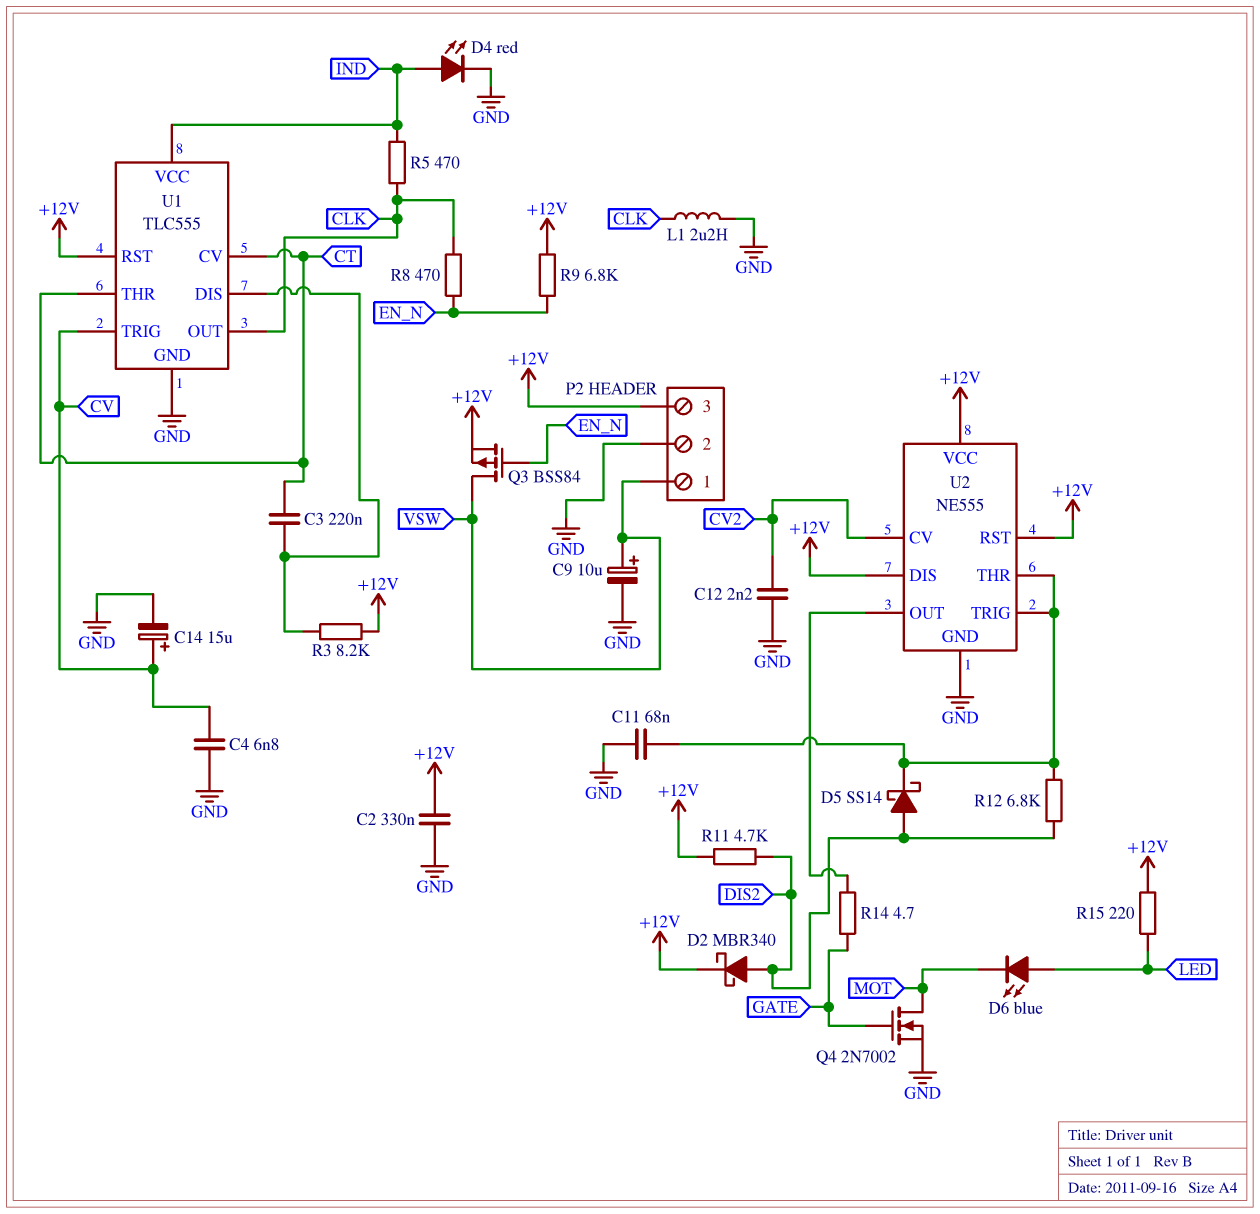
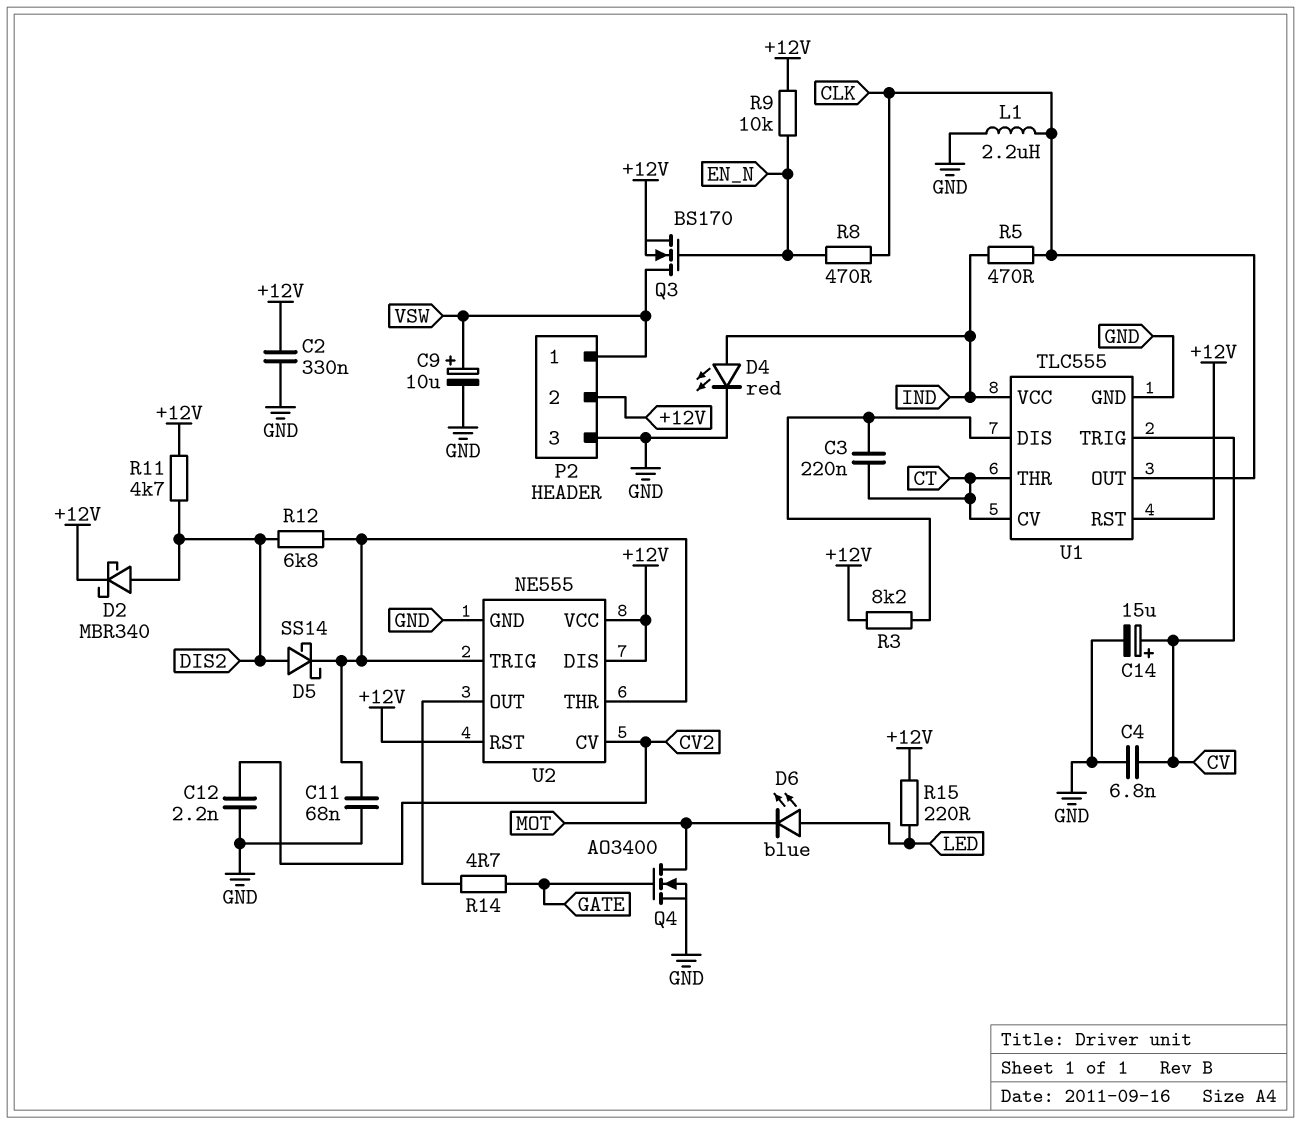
P2 pin 2: GND -> +12V
P2 pin 3: +12V -> GND
Q3: PMOS BSS84 (G EN_N, D VSW, S +12V) -> NMOS BS170 (G EN_N, D VSW, S +12V)
Q4: NMOS 2N7002 (G GATE, D MOT, S GND) -> NMOS AO3400 (G GATE, D MOT, S GND)
R9: 6.8k (+12V, EN_N) -> 10k (+12V, EN_N)

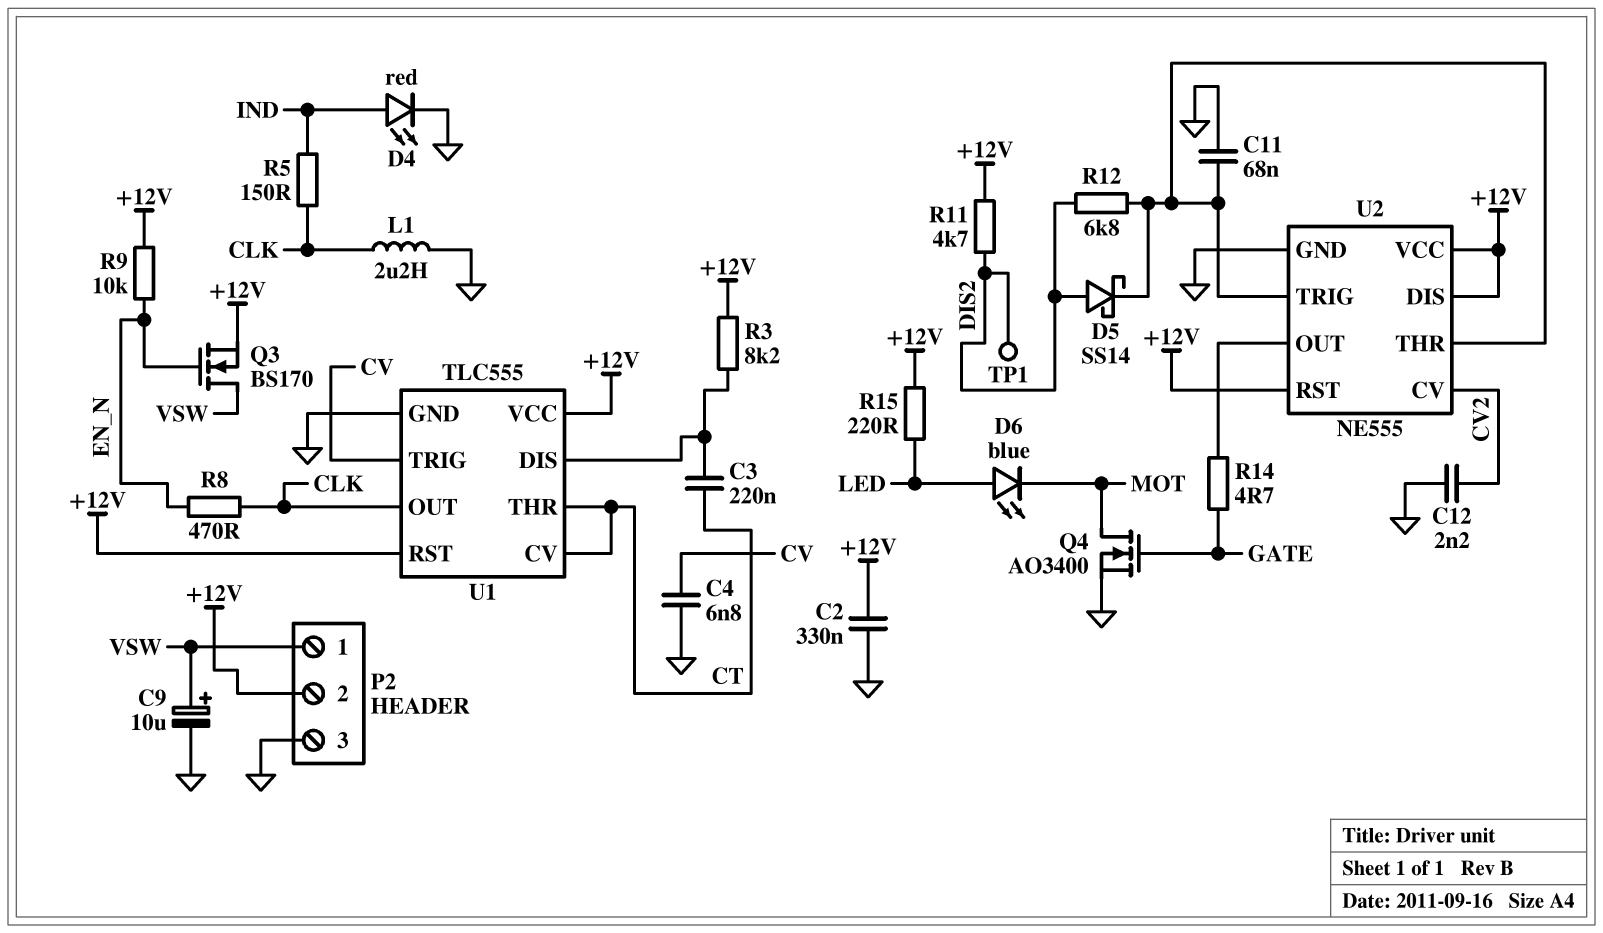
C14: 15uF (plus CV, minus GND) -> none
D2: schottky MBR340 (A DIS2, K +12V) -> none
R5: 470 (CLK, IND) -> 150 (CLK, IND)
TP1: none -> test point (DIS2)
U1 pin VCC: IND -> +12V

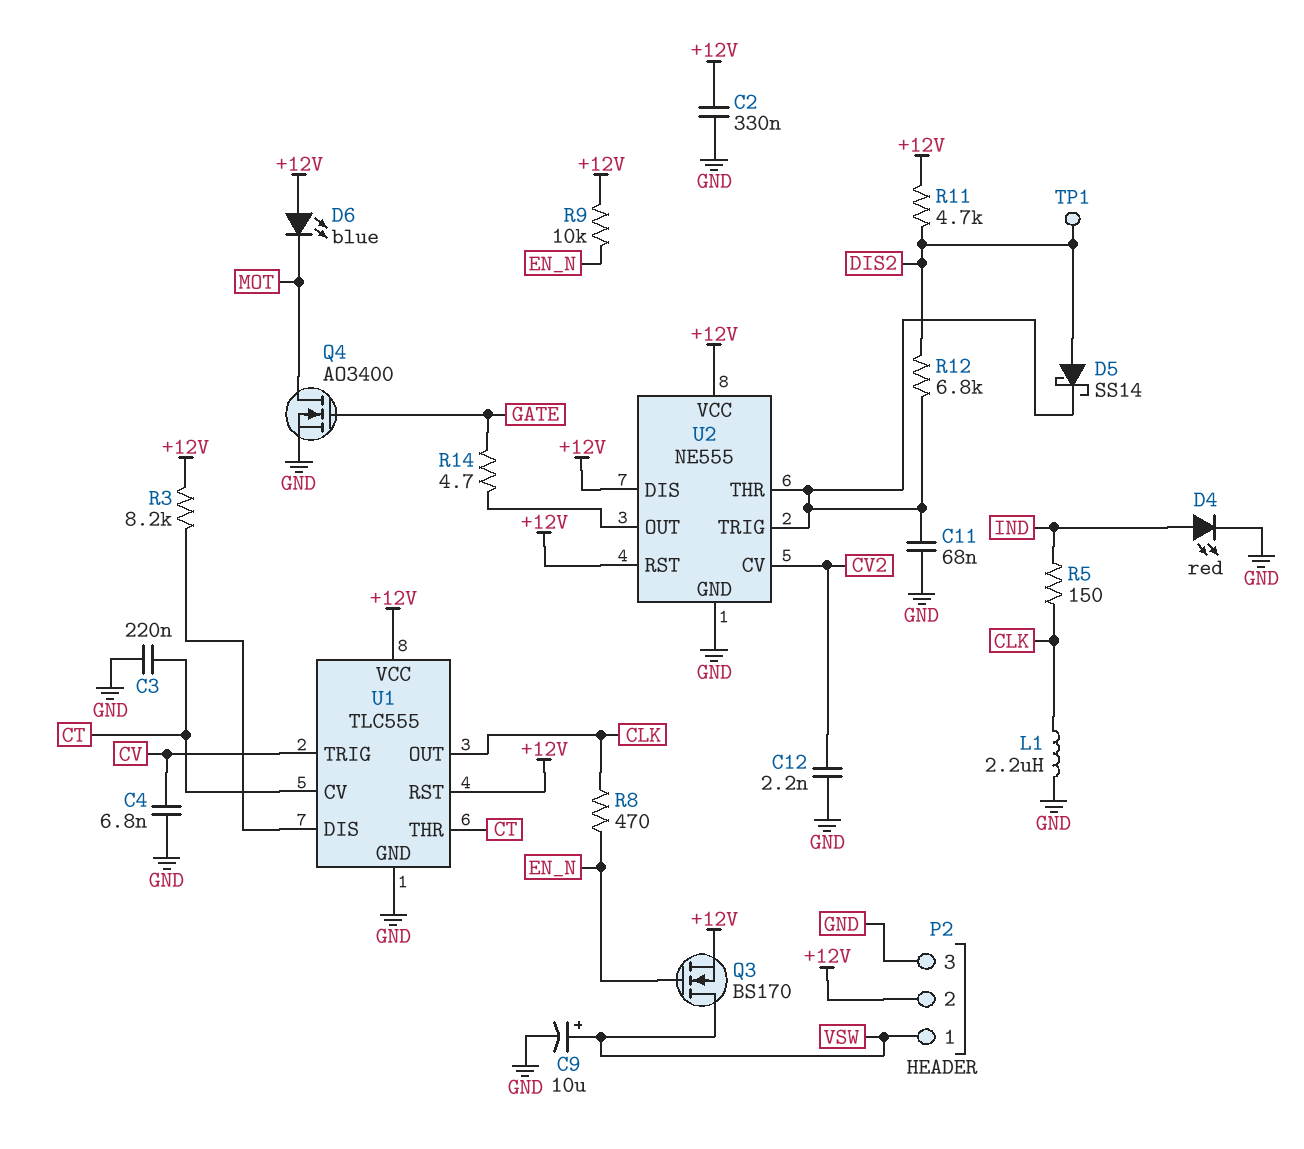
C3: 220nF (CT, U1/DIS) -> 220nF (CT, GND)
D6: LED blue (A LED, K MOT) -> LED blue (A +12V, K MOT)
R15: 220 (+12V, LED) -> none

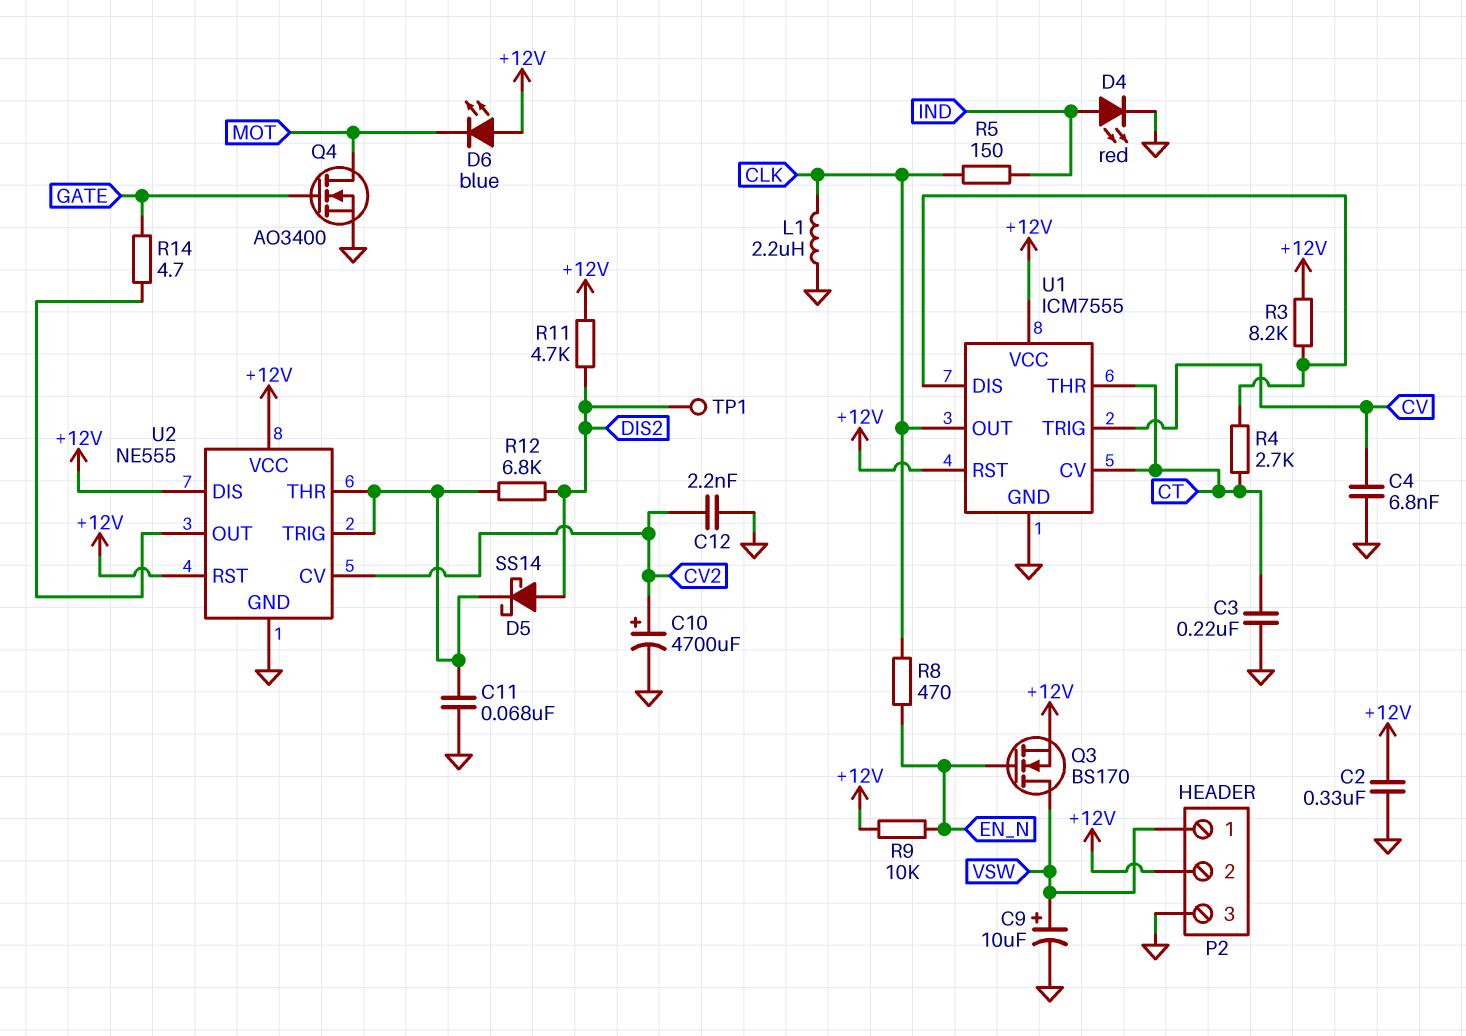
C10: none -> 4700uF (plus CV2, minus GND)
R4: none -> 2.7k (CT, U1/DIS)
U1: TLC555 -> ICM7555

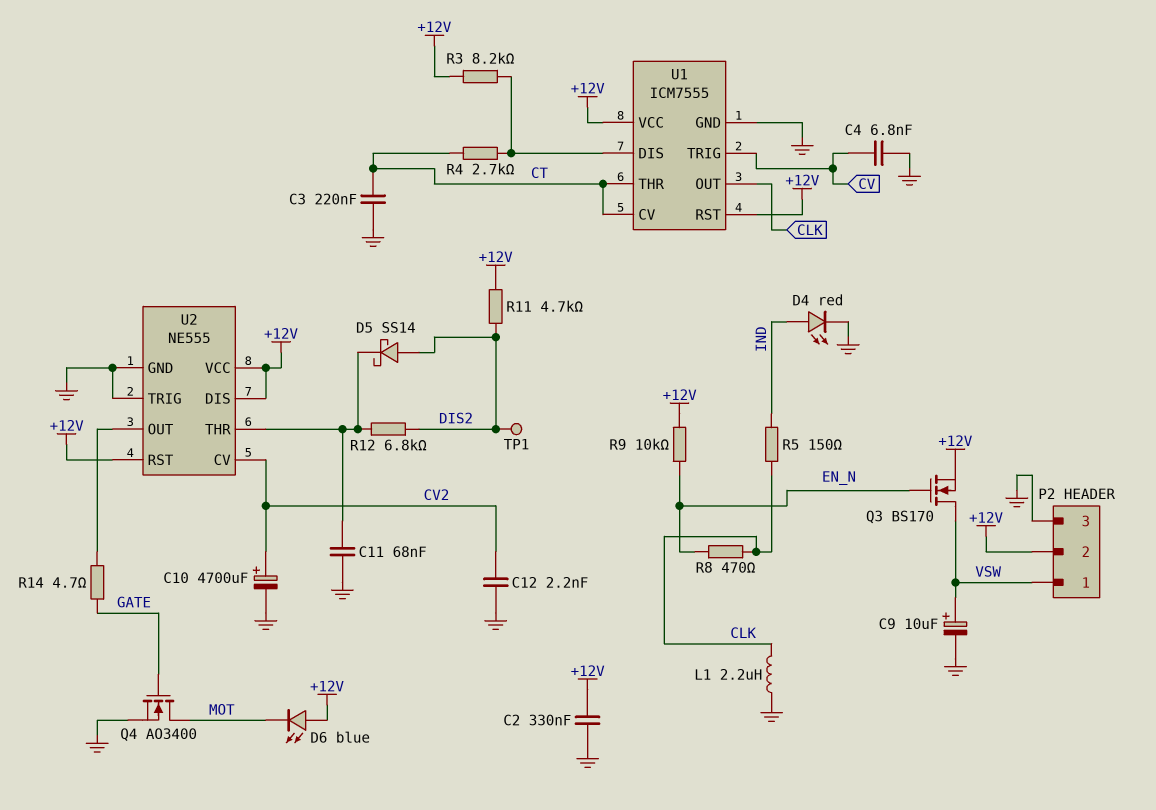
U2 pin TRIG: U2/THR -> GND

